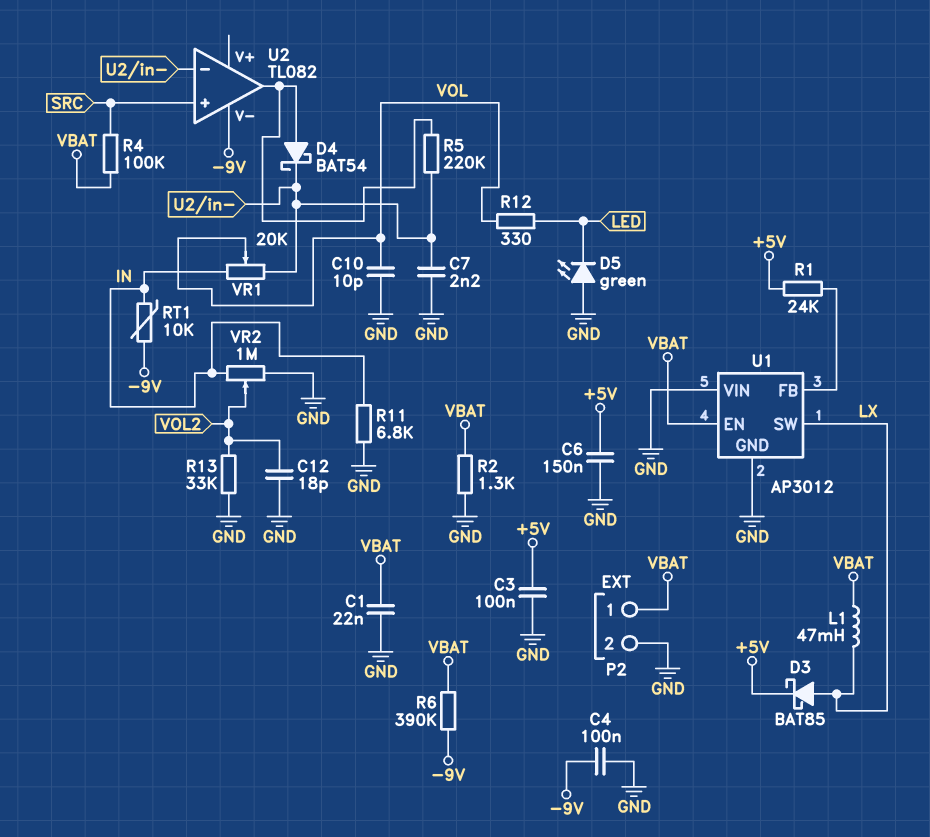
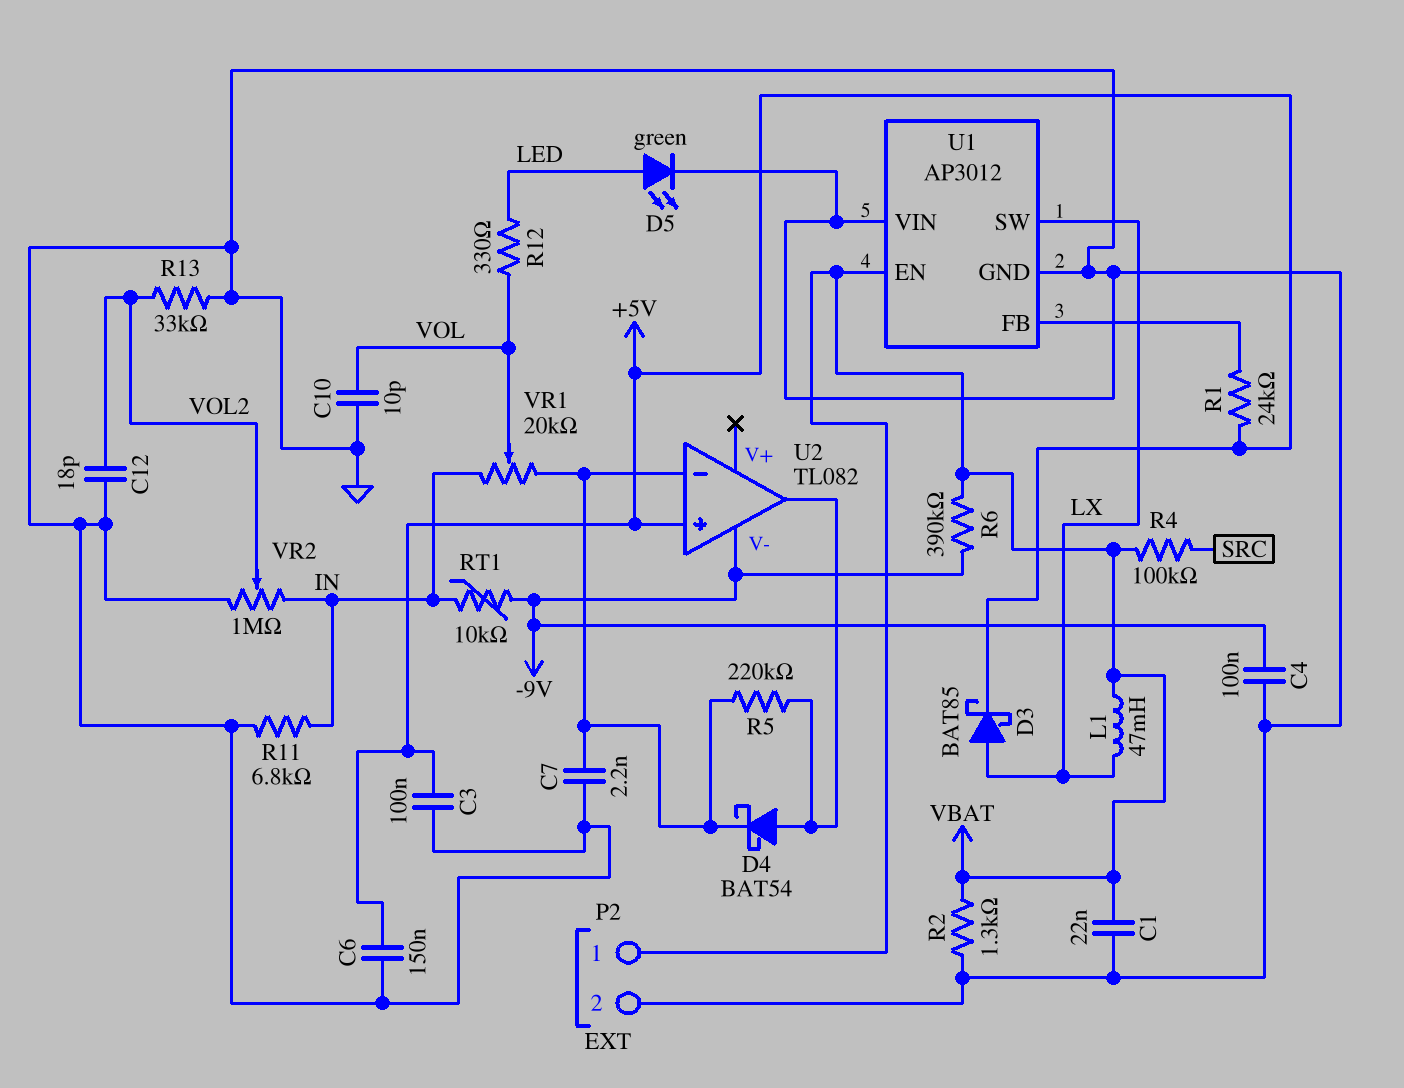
D5: LED green (A GND, K LED) -> LED green (A LED, K GND)
U2 pin in+: SRC -> +5V

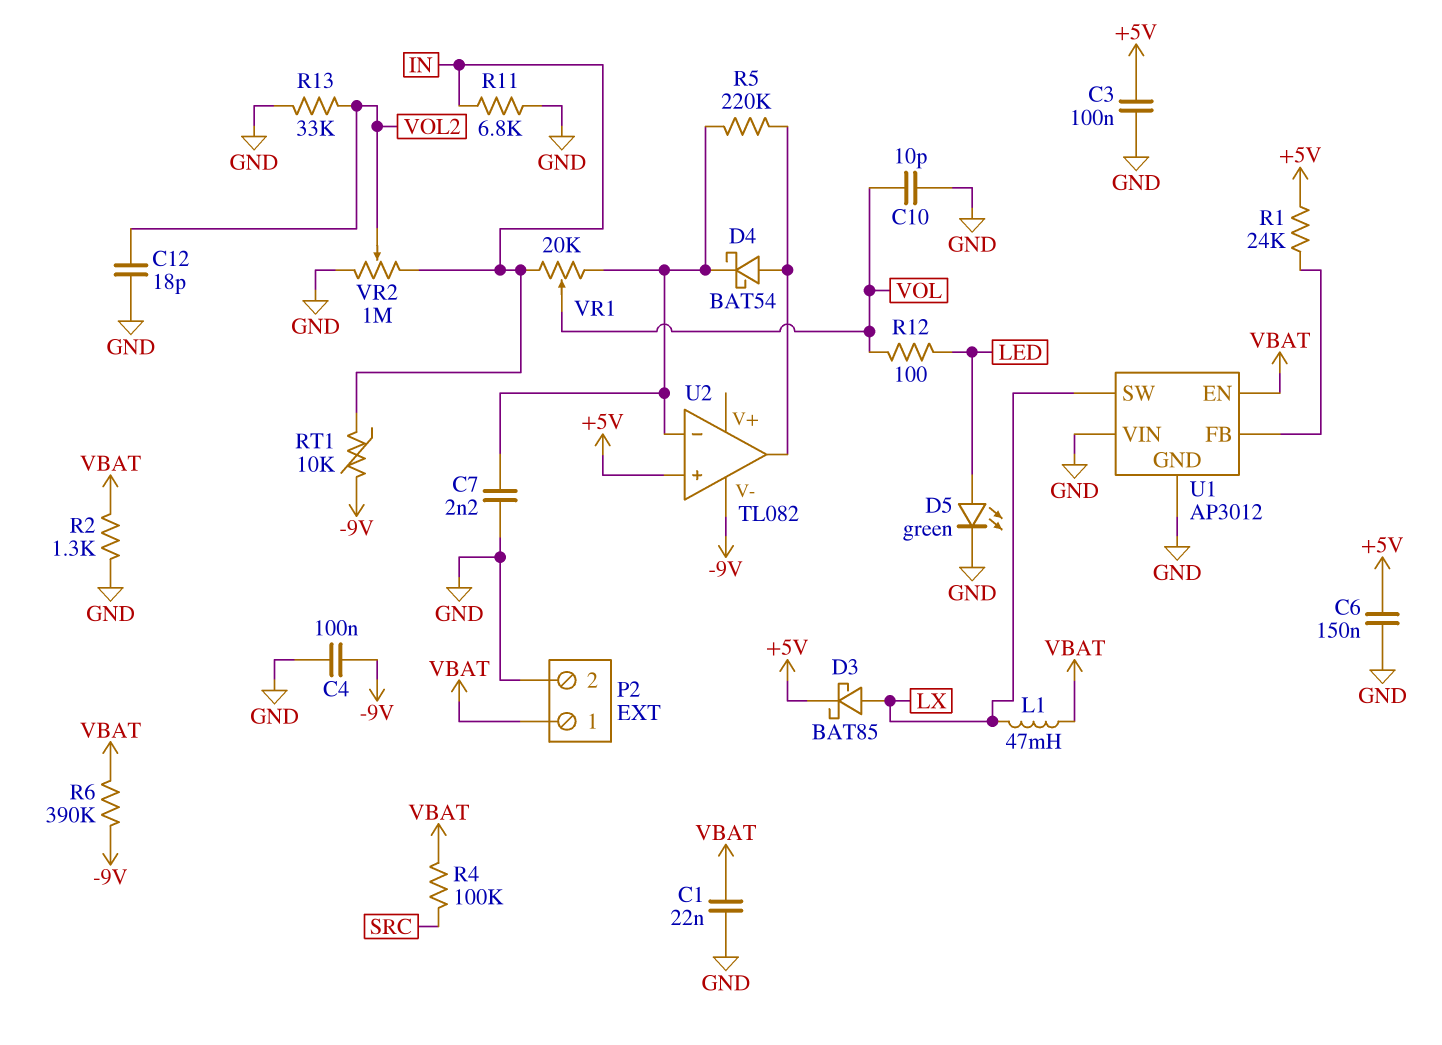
R12: 330 (LED, VOL) -> 100 (LED, VOL)

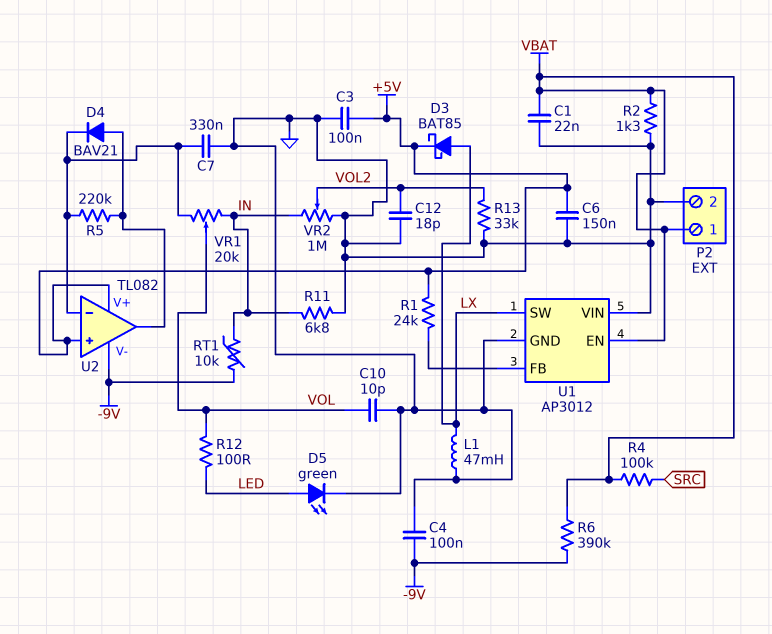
C7: 2.2nF (GND, U2/in-) -> 330nF (GND, U2/in-)
D4: schottky BAT54 (A U2/out, K U2/in-) -> diode BAV21 (A U2/out, K U2/in-)
L1: 47mH (LX, VBAT) -> 47mH (GND, LX)
U2 pin V+: none -> +5V

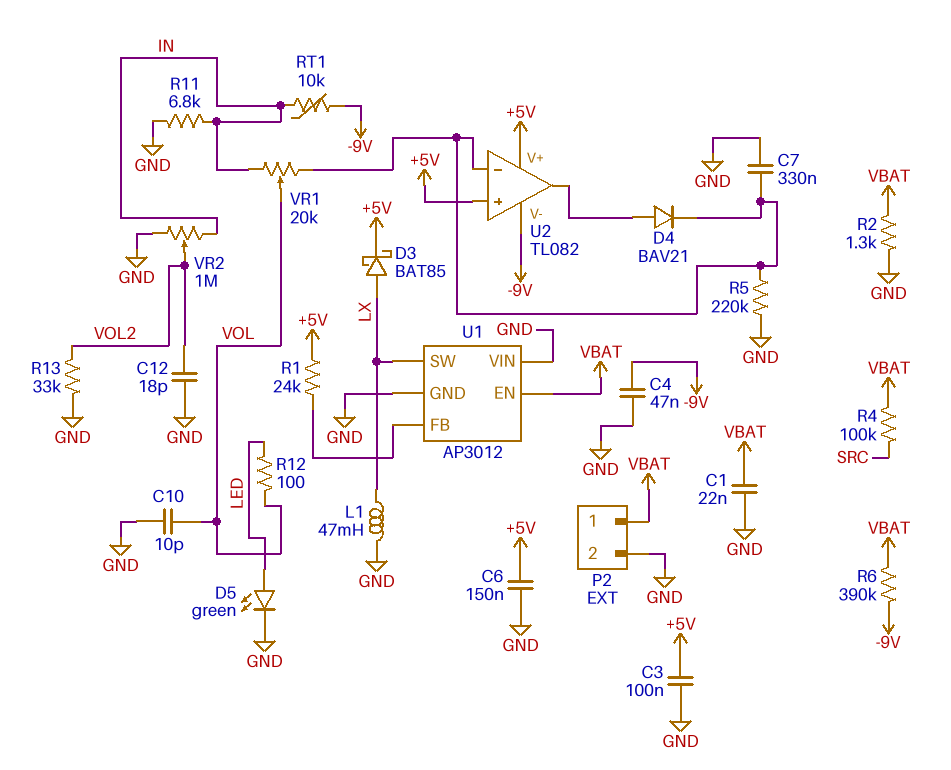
C4: 100nF (-9V, GND) -> 47nF (-9V, GND)
R5: 220k (U2/in-, U2/out) -> 220k (GND, U2/in-)

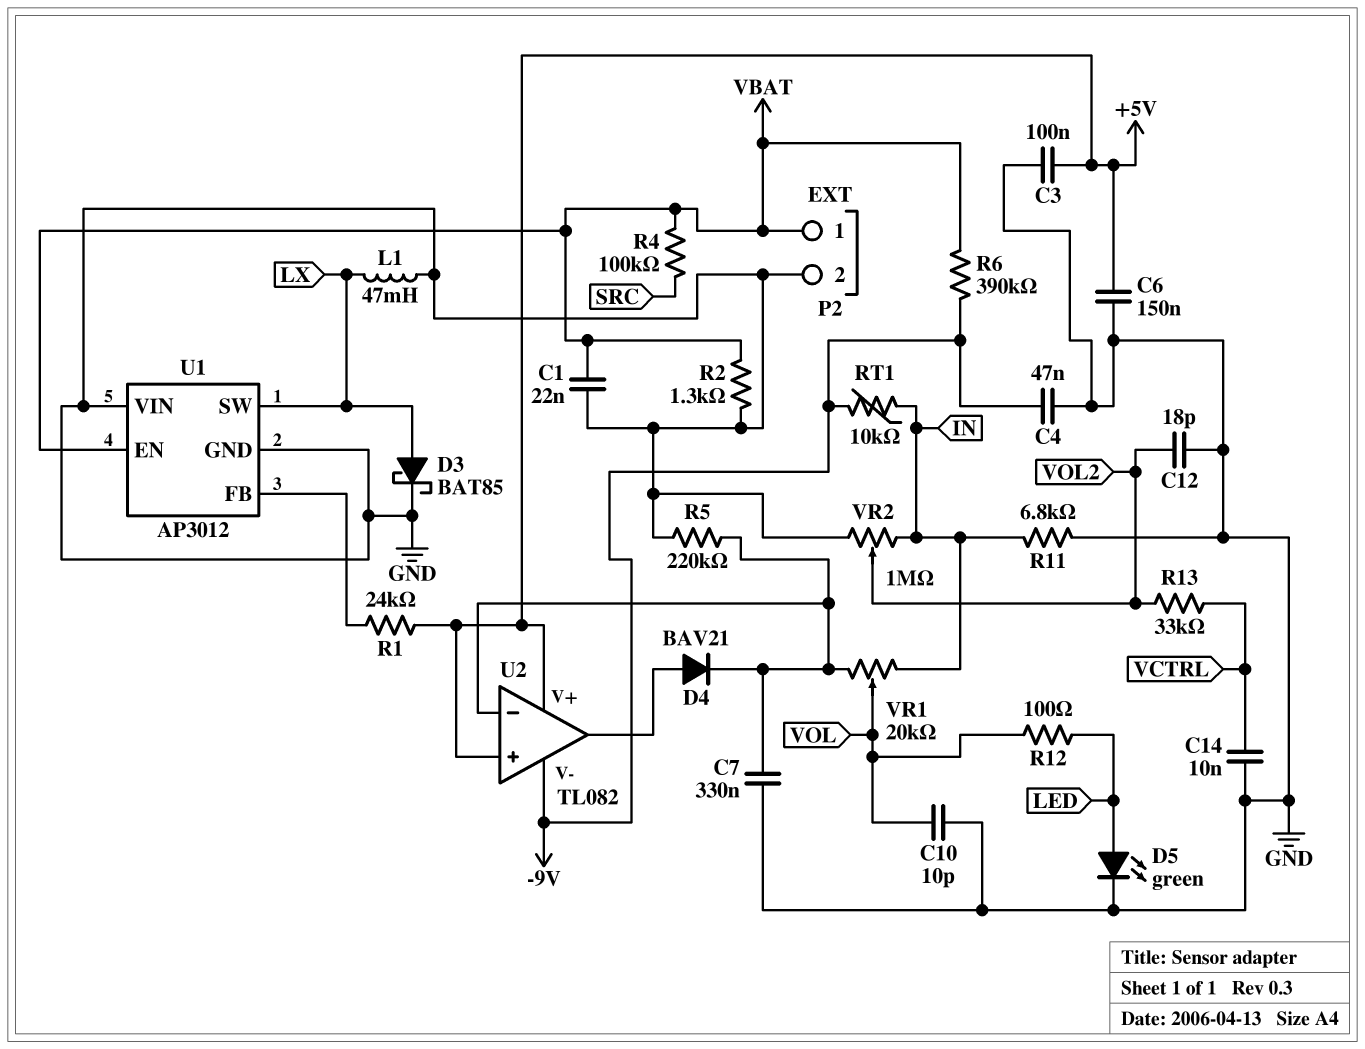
C14: none -> 10nF (GND, VCTRL)
D3: schottky BAT85 (A LX, K +5V) -> schottky BAT85 (A LX, K GND)
R13: 33k (GND, VOL2) -> 33k (VCTRL, VOL2)

